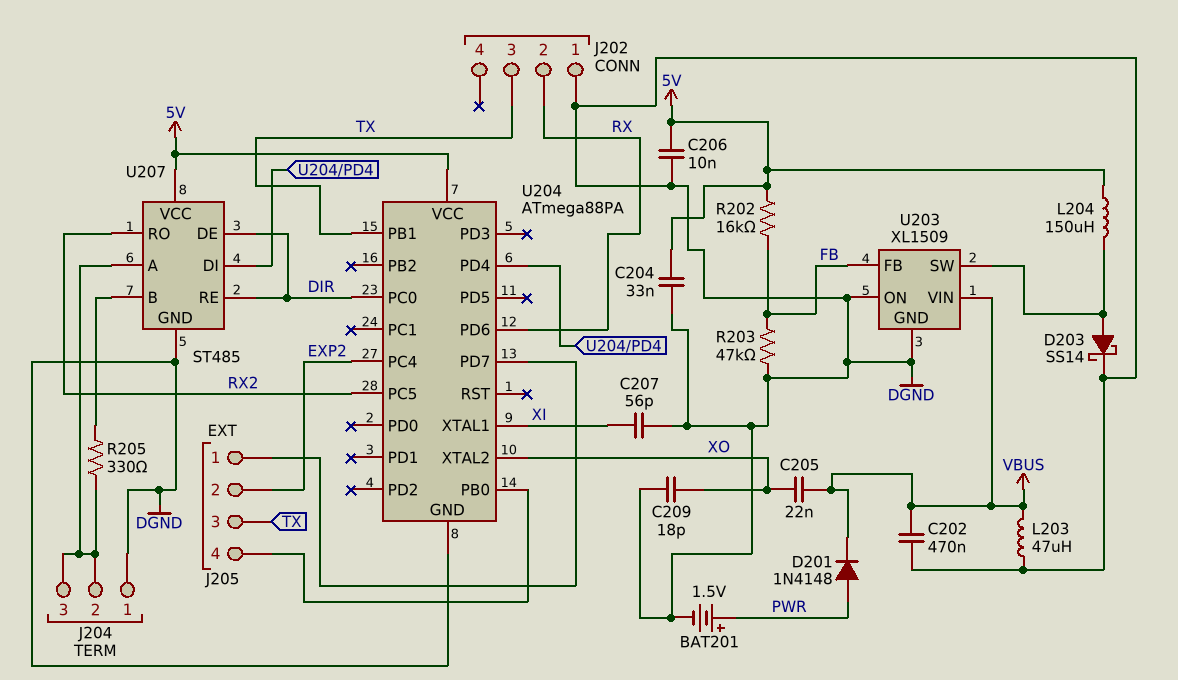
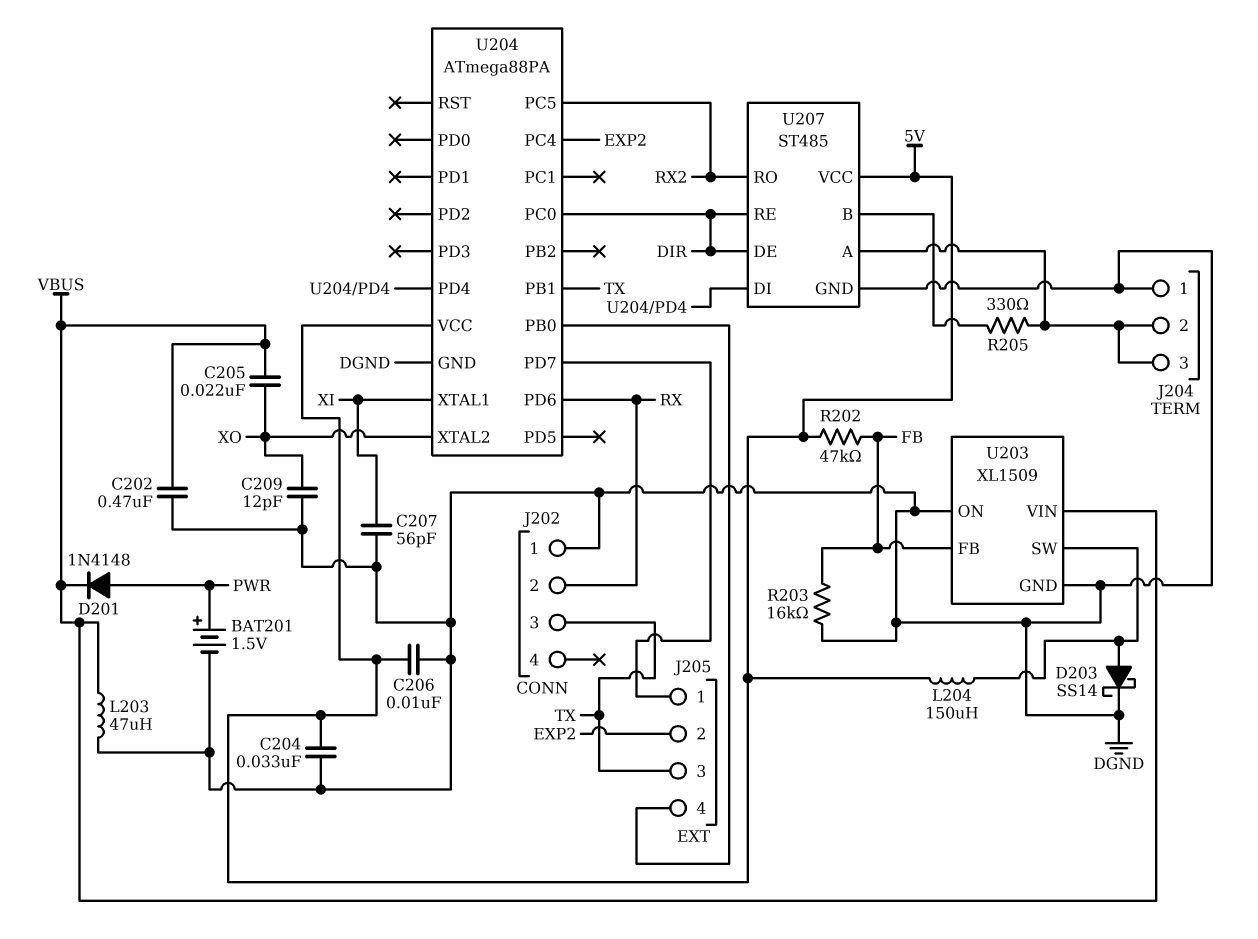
C209: 18pF (DGND, XO) -> 12pF (DGND, XO)
R202: 16k (5V, FB) -> 47k (5V, FB)
R203: 47k (DGND, FB) -> 16k (DGND, FB)

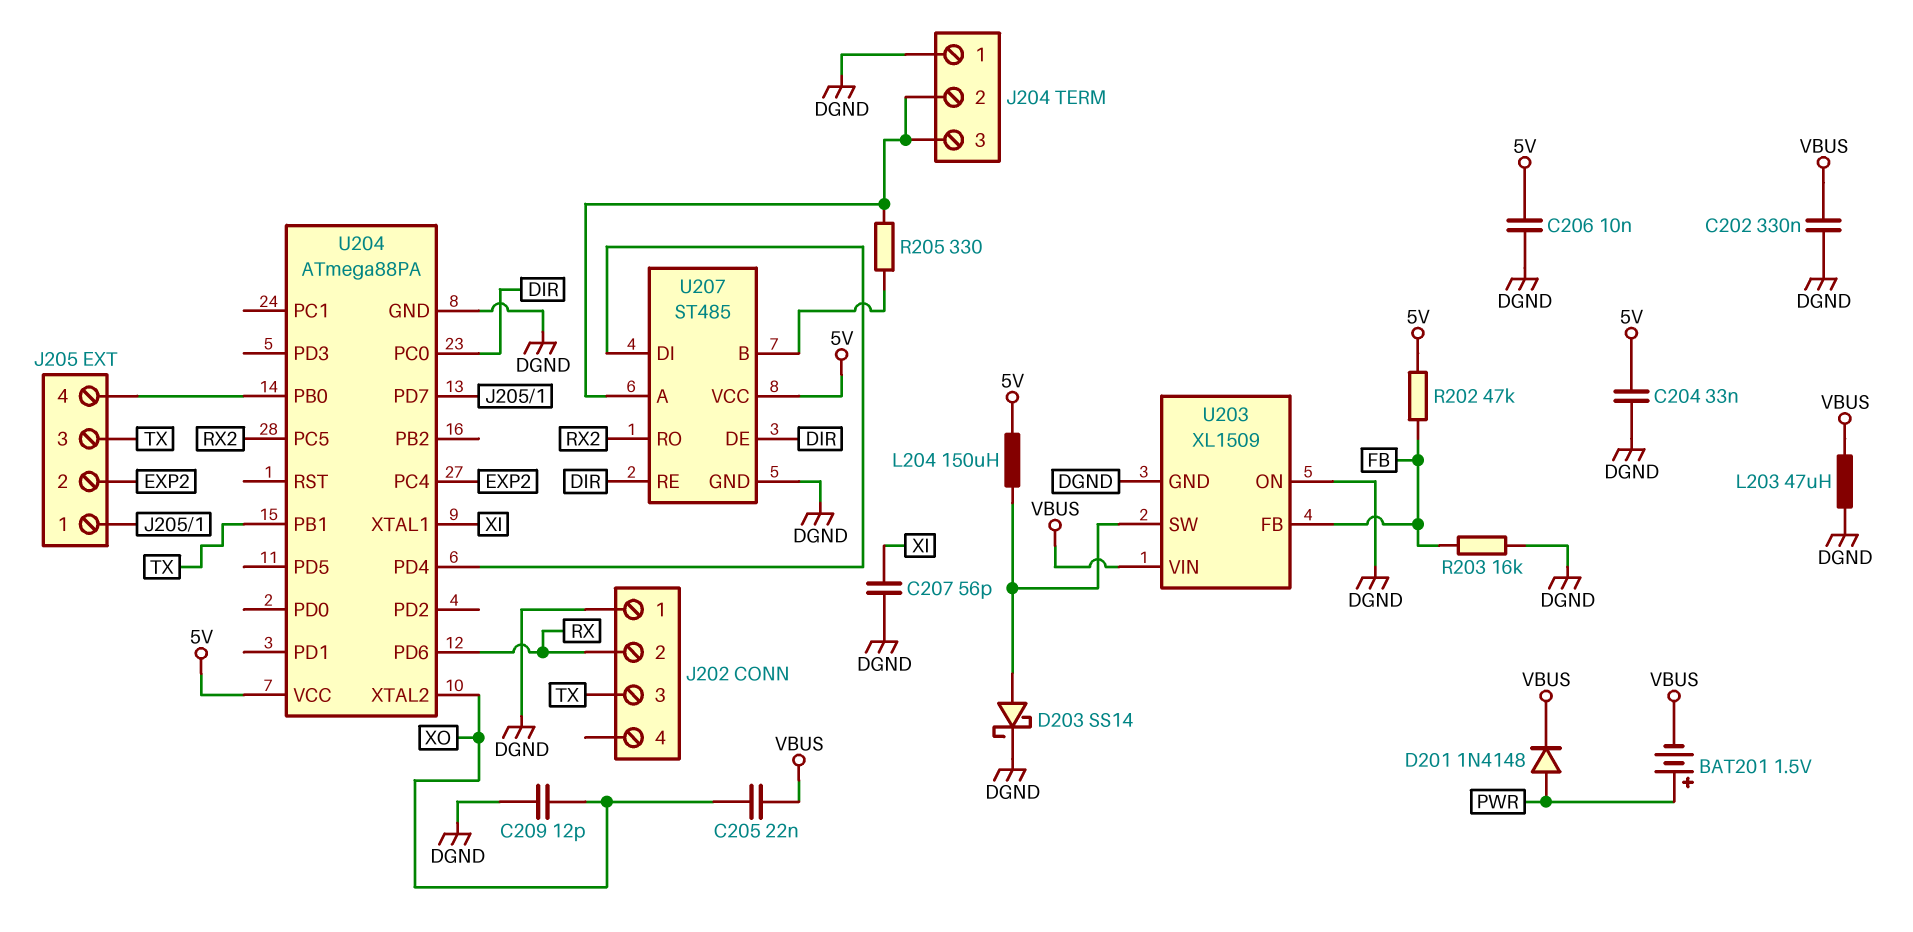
BAT201: 1.5V (plus PWR, minus DGND) -> 1.5V (plus PWR, minus VBUS)
C202: 470nF (DGND, VBUS) -> 330nF (DGND, VBUS)

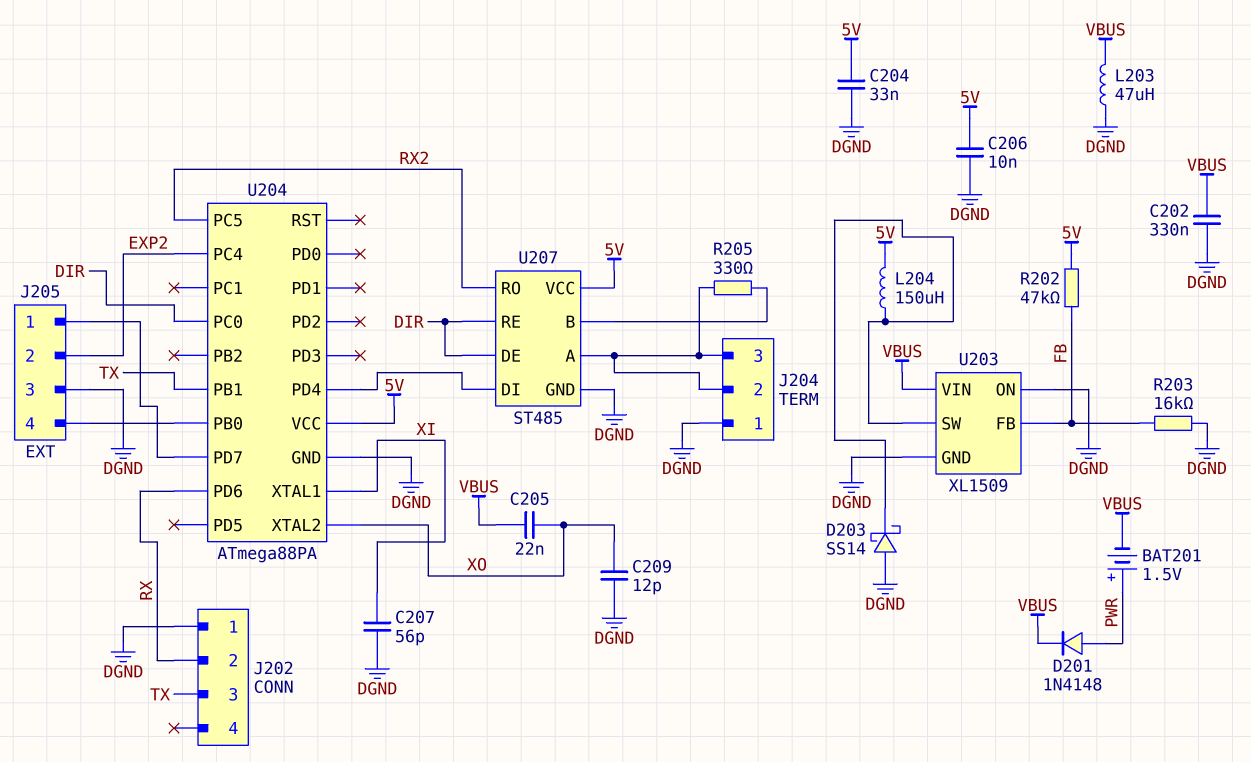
D203: schottky SS14 (A U203/SW, K DGND) -> schottky SS14 (A DGND, K U203/SW)
J205 pin 3: TX -> DGND

